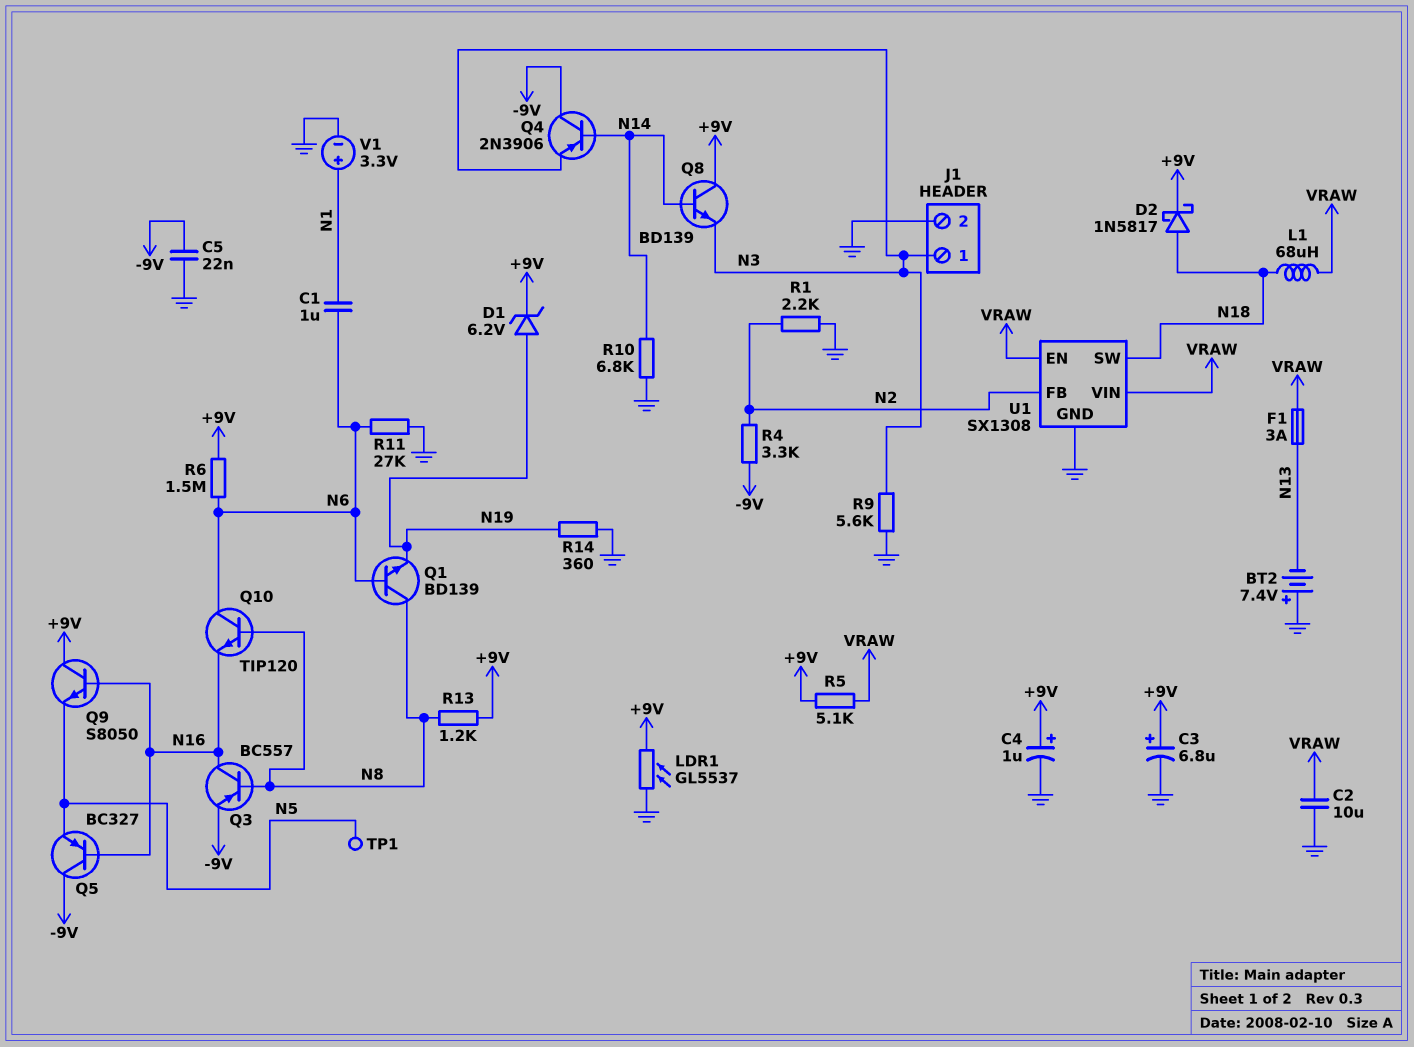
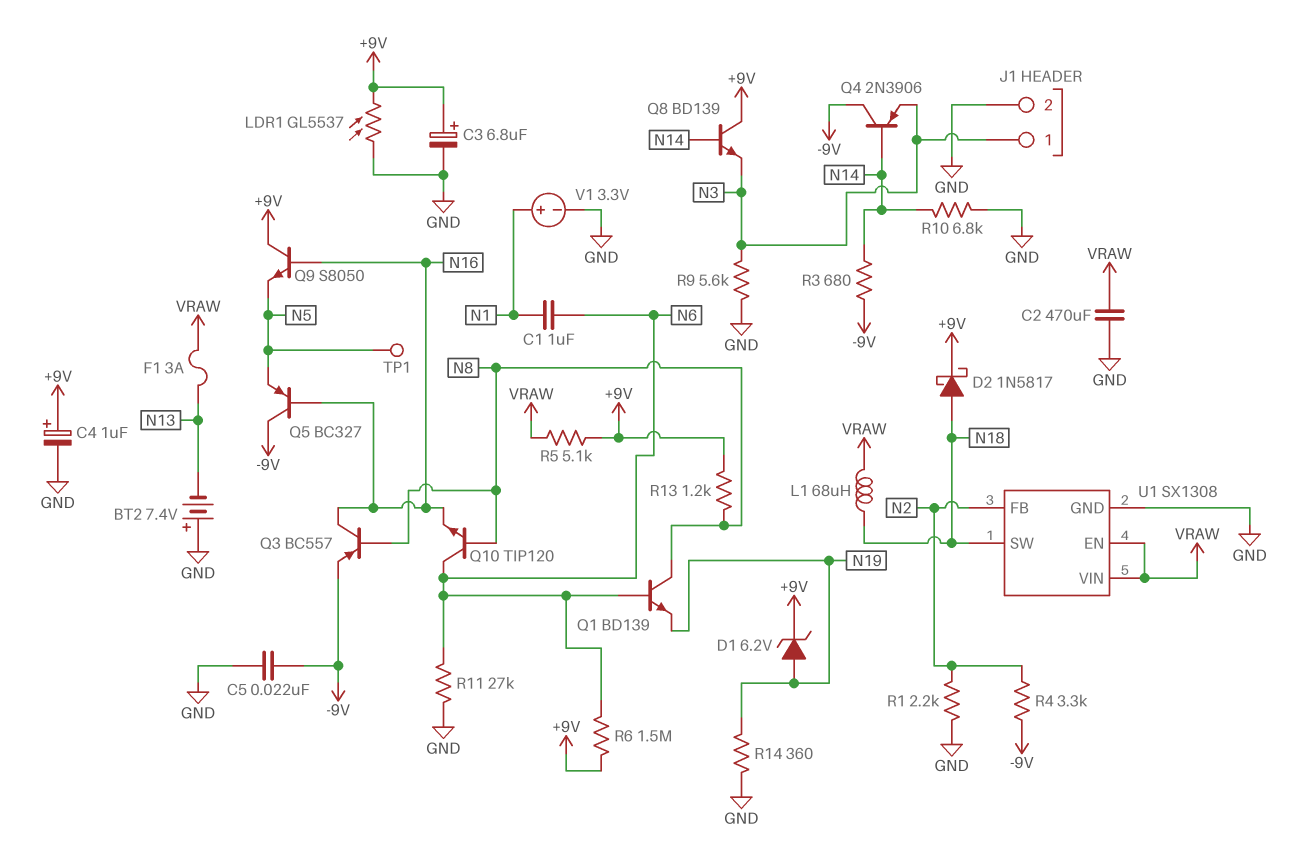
C2: 10uF (GND, VRAW) -> 470uF (GND, VRAW)
R3: none -> 680 (-9V, N14)

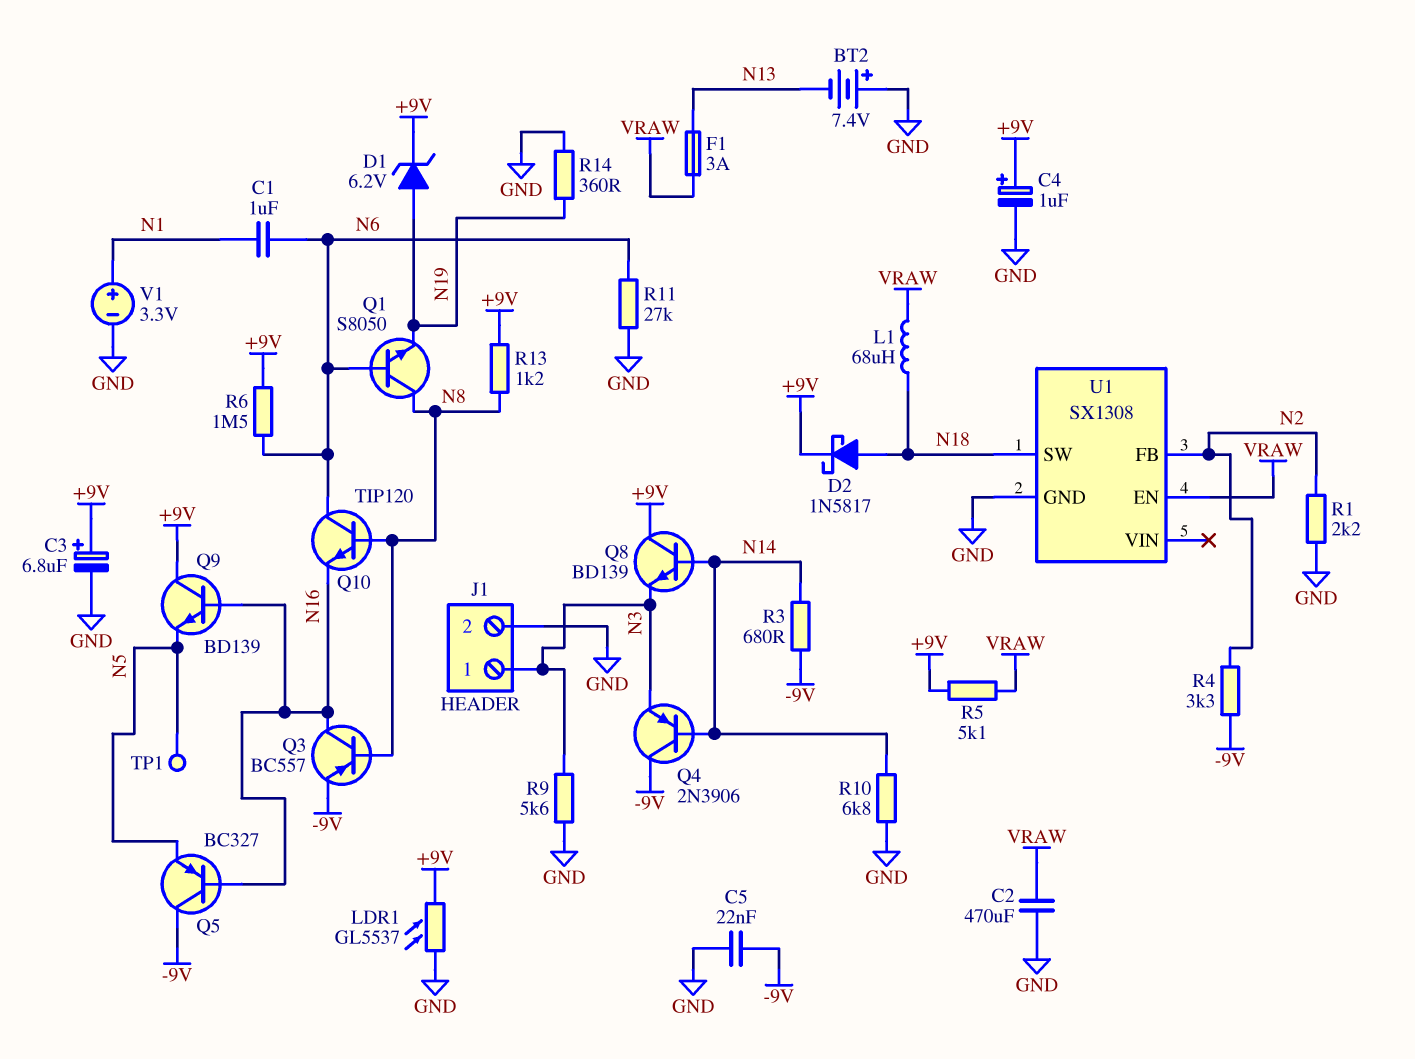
Q1: NPN BD139 (B N6, C N8, E N19) -> NPN S8050 (B N6, C N8, E N19)
Q9: NPN S8050 (B N16, C +9V, E N5) -> NPN BD139 (B N16, C +9V, E N5)
U1 pin VIN: VRAW -> none

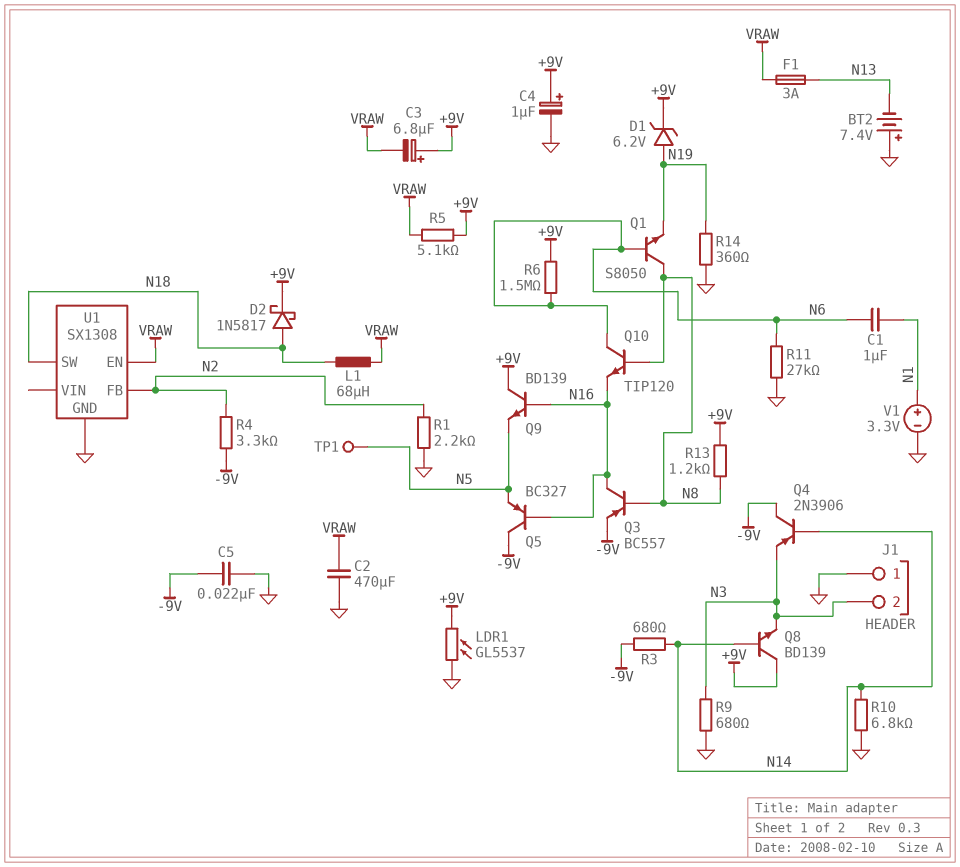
C3: 6.8uF (plus +9V, minus GND) -> 6.8uF (plus +9V, minus VRAW)
J1 pin 1: N3 -> GND
J1 pin 2: GND -> N3
R9: 5.6k (GND, N3) -> 680 (GND, N3)

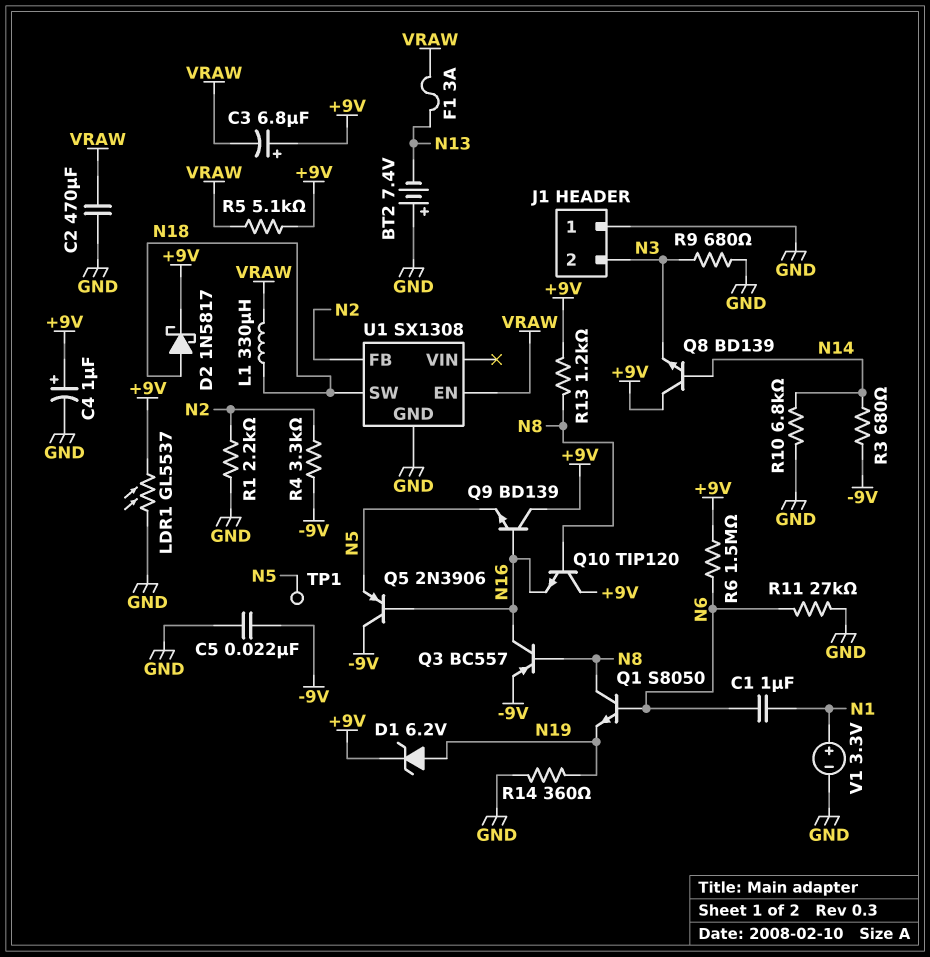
L1: 68uH (N18, VRAW) -> 330uH (N18, VRAW)
Q4: PNP 2N3906 (B N14, C -9V, E N3) -> none
Q5: PNP BC327 (B N16, C -9V, E N5) -> PNP 2N3906 (B N16, C -9V, E N5)
Q10: NPN TIP120 (B N8, C N6, E N16) -> NPN TIP120 (B N8, C +9V, E N16)

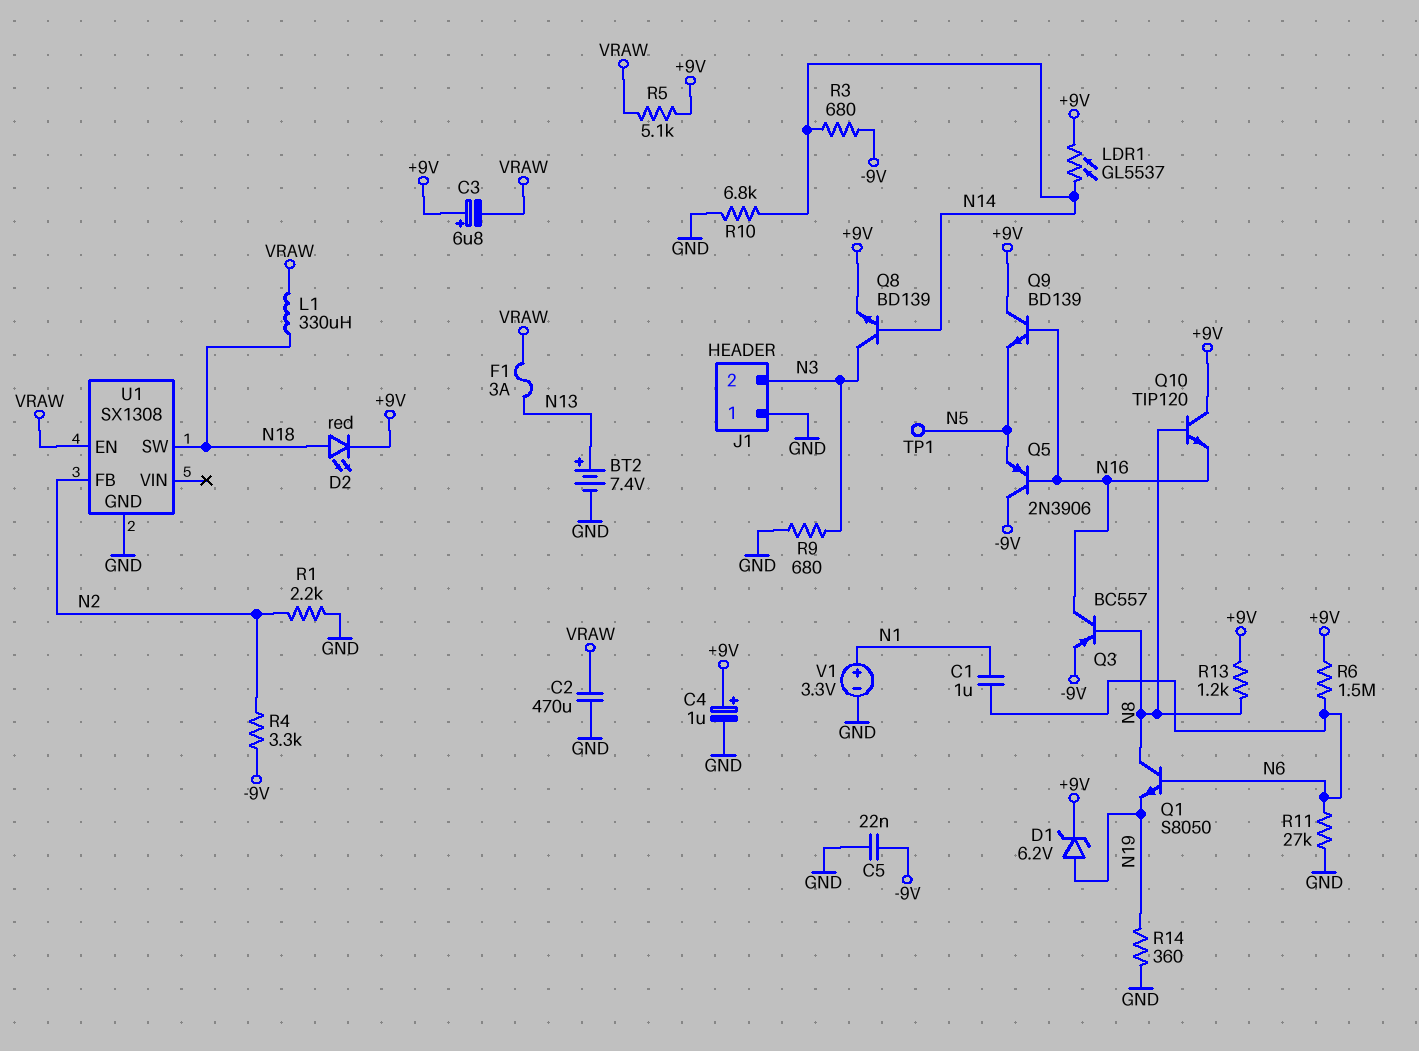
BT2: 7.4V (plus GND, minus N13) -> 7.4V (plus N13, minus GND)
D2: schottky 1N5817 (A N18, K +9V) -> LED red (A N18, K +9V)
LDR1: GL5537 (+9V, GND) -> GL5537 (+9V, N14)
Q8: NPN BD139 (B N14, C +9V, E N3) -> NPN BD139 (B N14, C N3, E +9V)

